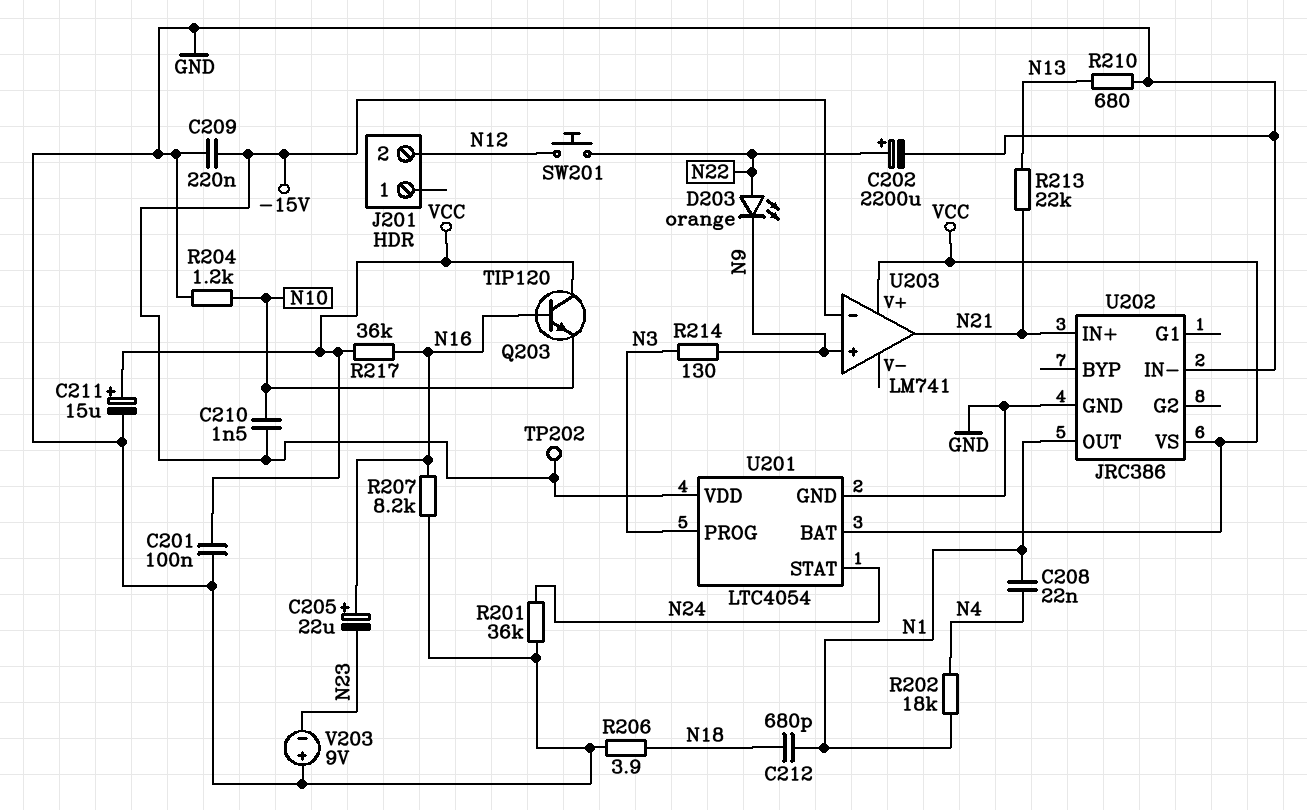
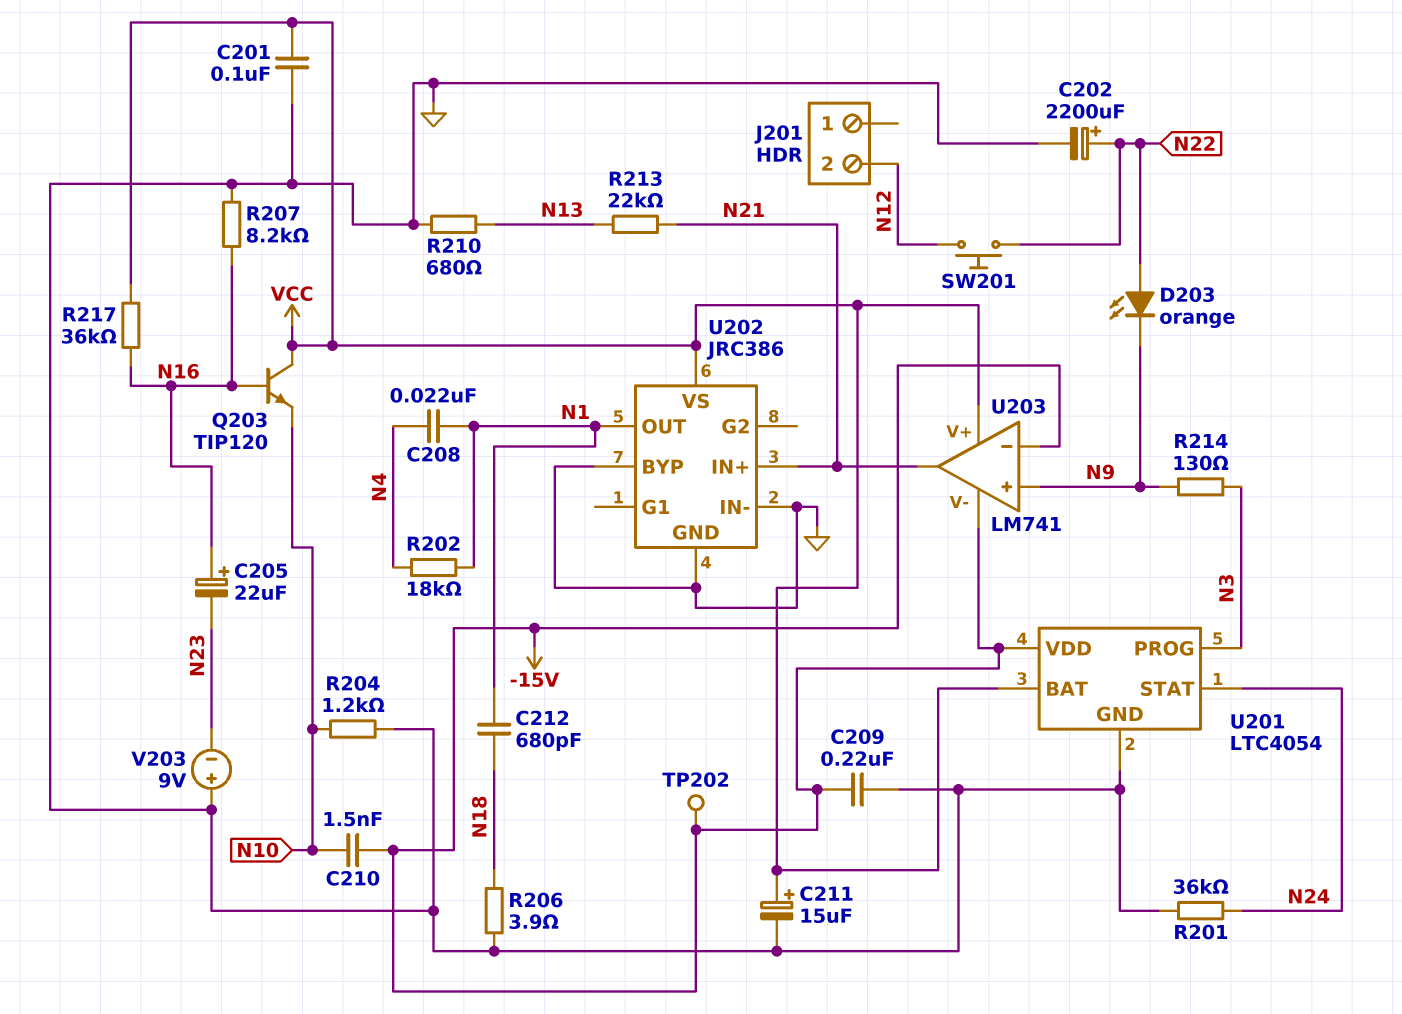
U202 pin BYP: none -> GND
U203 pin V-: none -> -15V

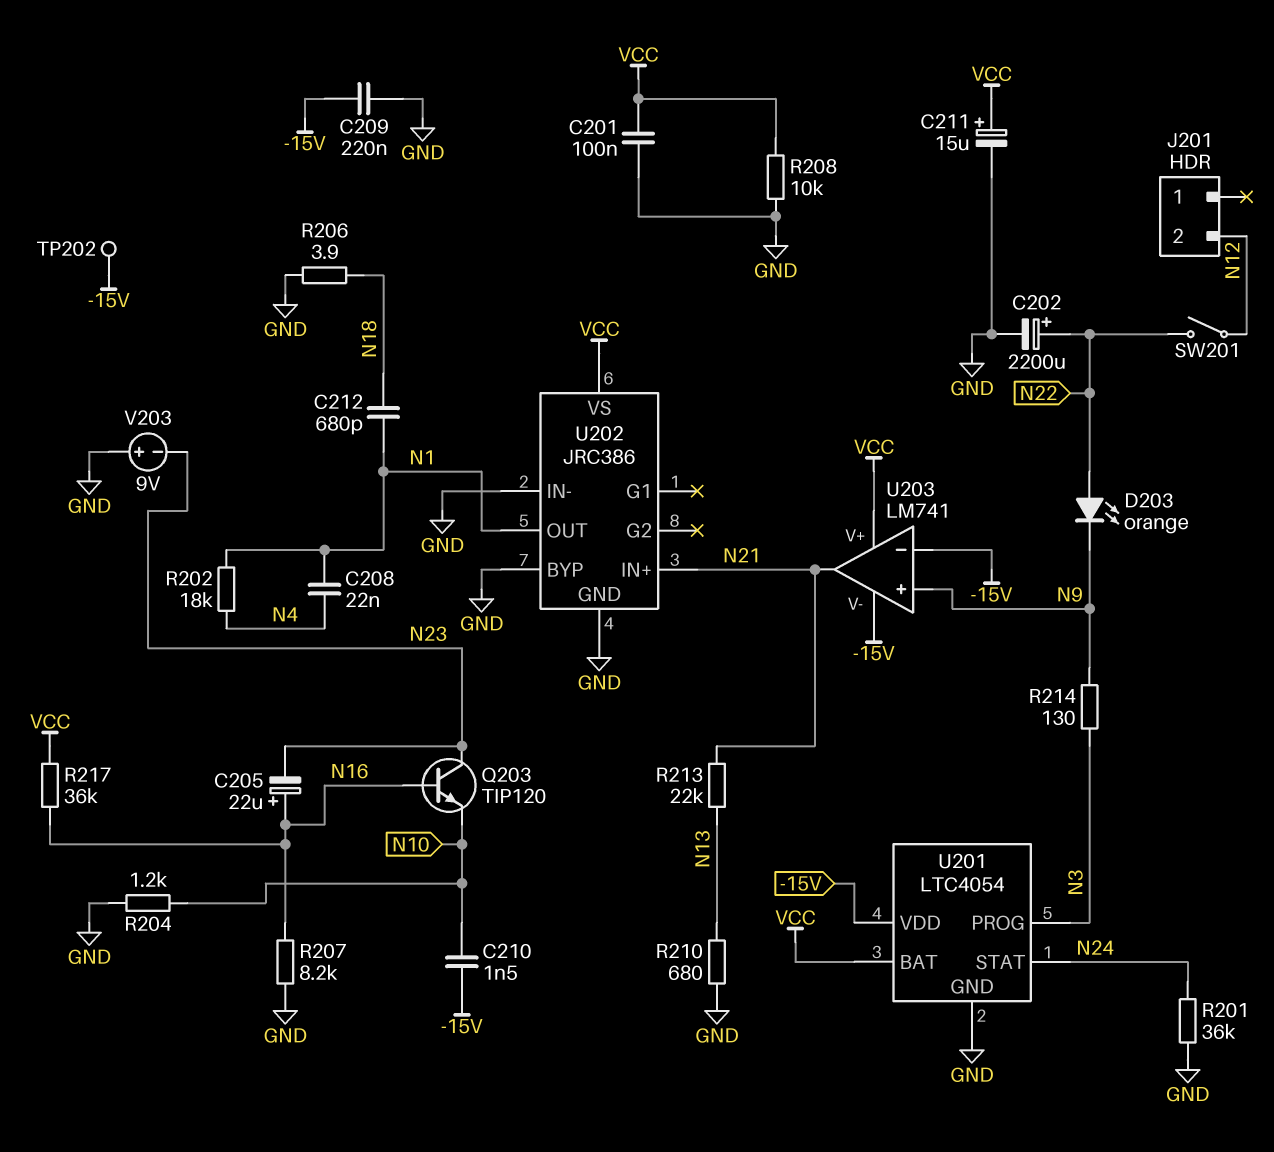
Q203: NPN TIP120 (B N16, C VCC, E N10) -> NPN TIP120 (B N16, C N23, E N10)
R208: none -> 10k (GND, VCC)
SW201: button (N12, N22) -> switch (N12, N22)

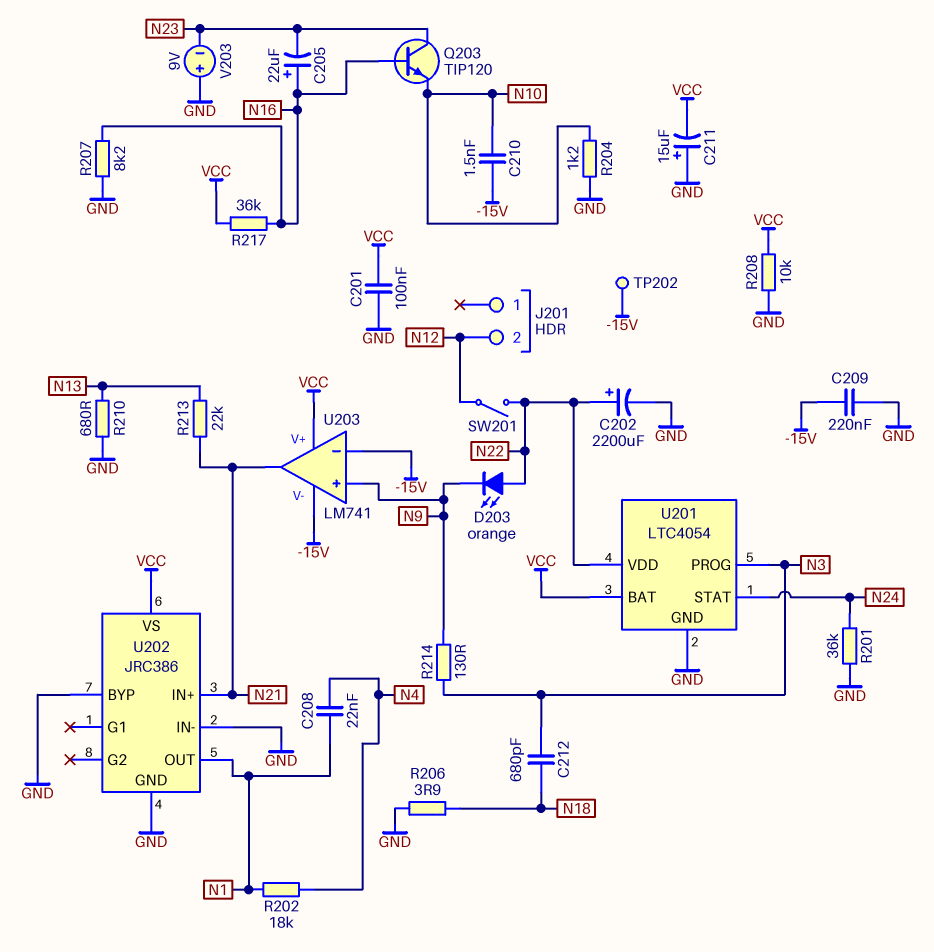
C211: 15uF (plus VCC, minus GND) -> 15uF (plus GND, minus VCC)
C212: 680pF (N1, N18) -> 680pF (N3, N18)
U201 pin VDD: -15V -> N22

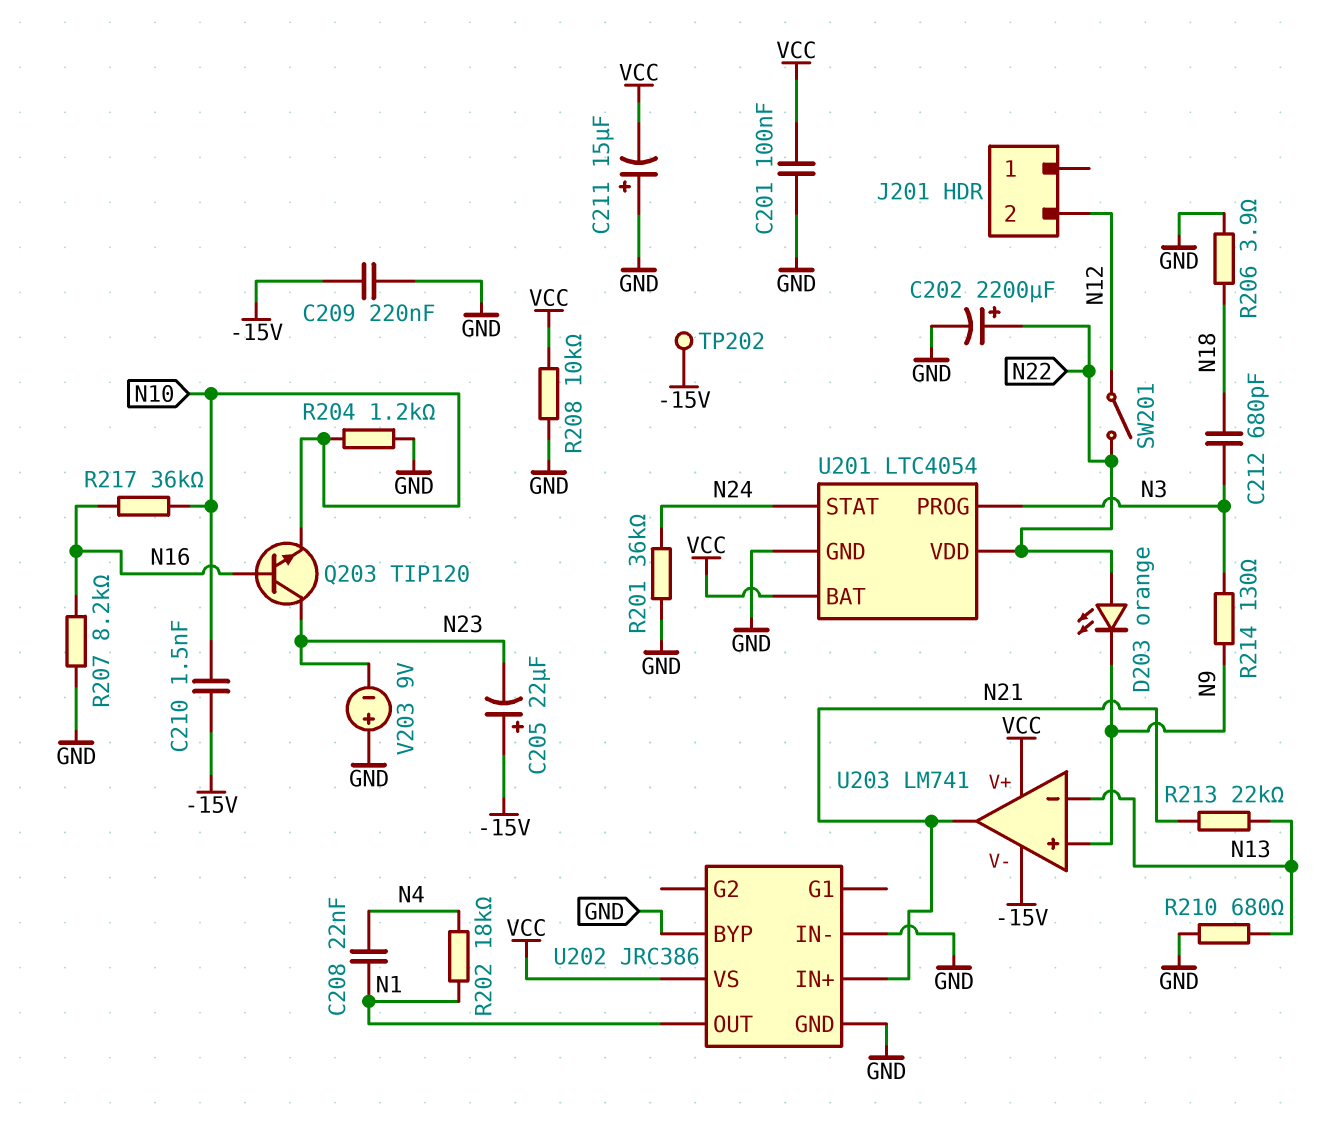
C205: 22uF (plus N16, minus N23) -> 22uF (plus -15V, minus N23)
R217: 36k (N16, VCC) -> 36k (N10, N16)
U203 pin in-: -15V -> N13

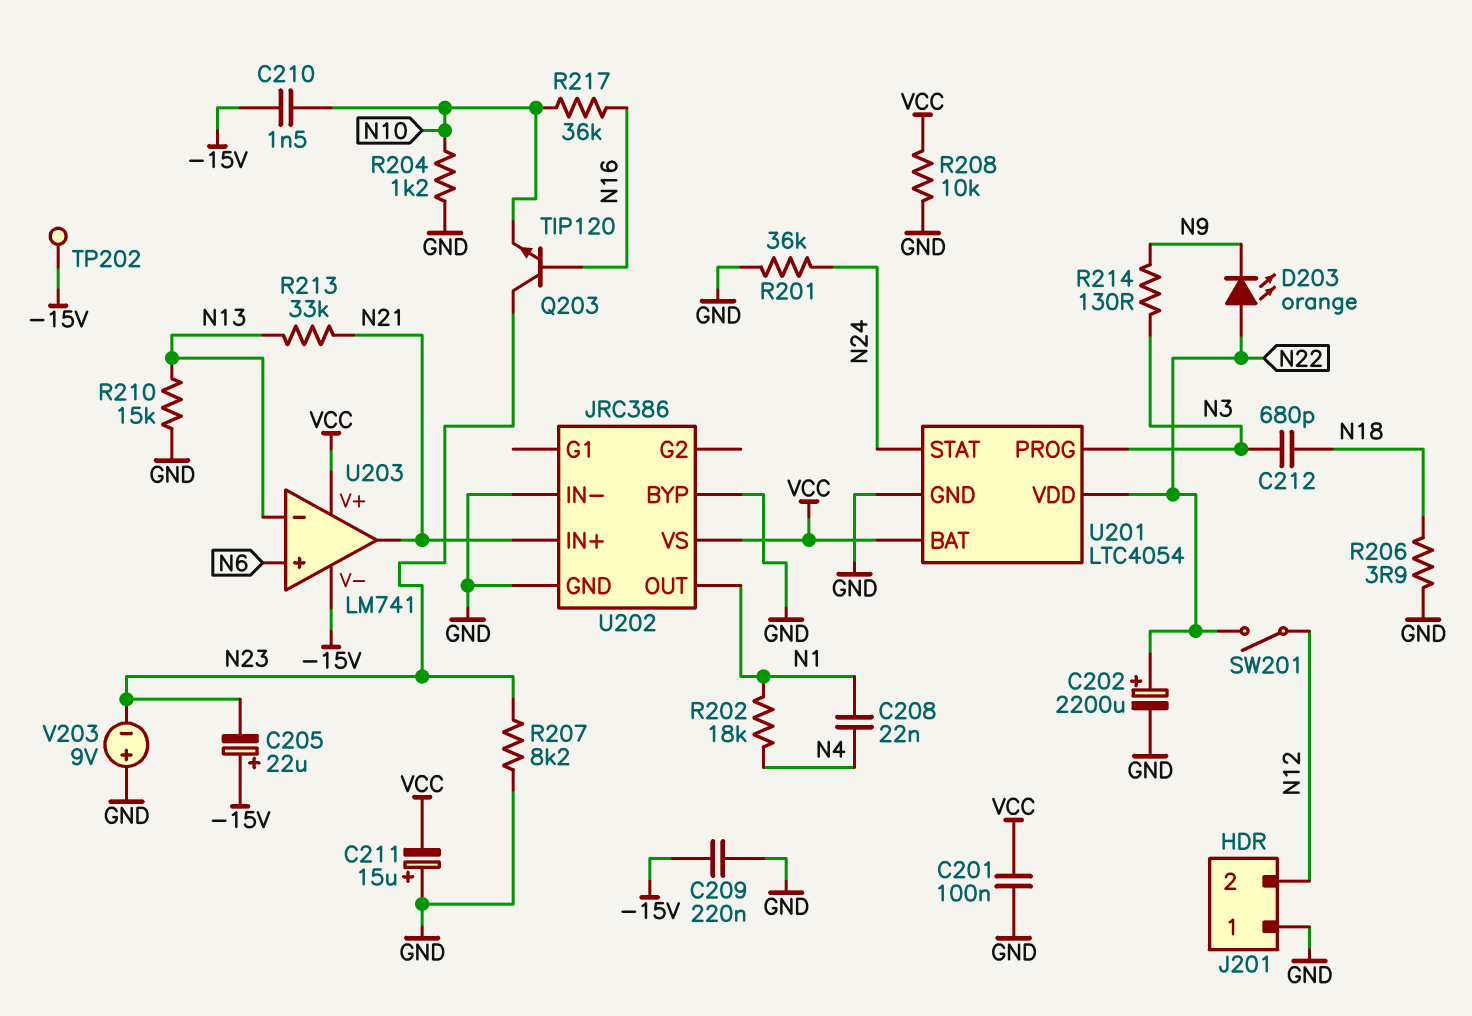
J201 pin 1: none -> GND
R207: 8.2k (GND, N16) -> 8.2k (GND, N23)
R210: 680 (GND, N13) -> 15k (GND, N13)
R213: 22k (N13, N21) -> 33k (N13, N21)
U203 pin in+: N9 -> N6

